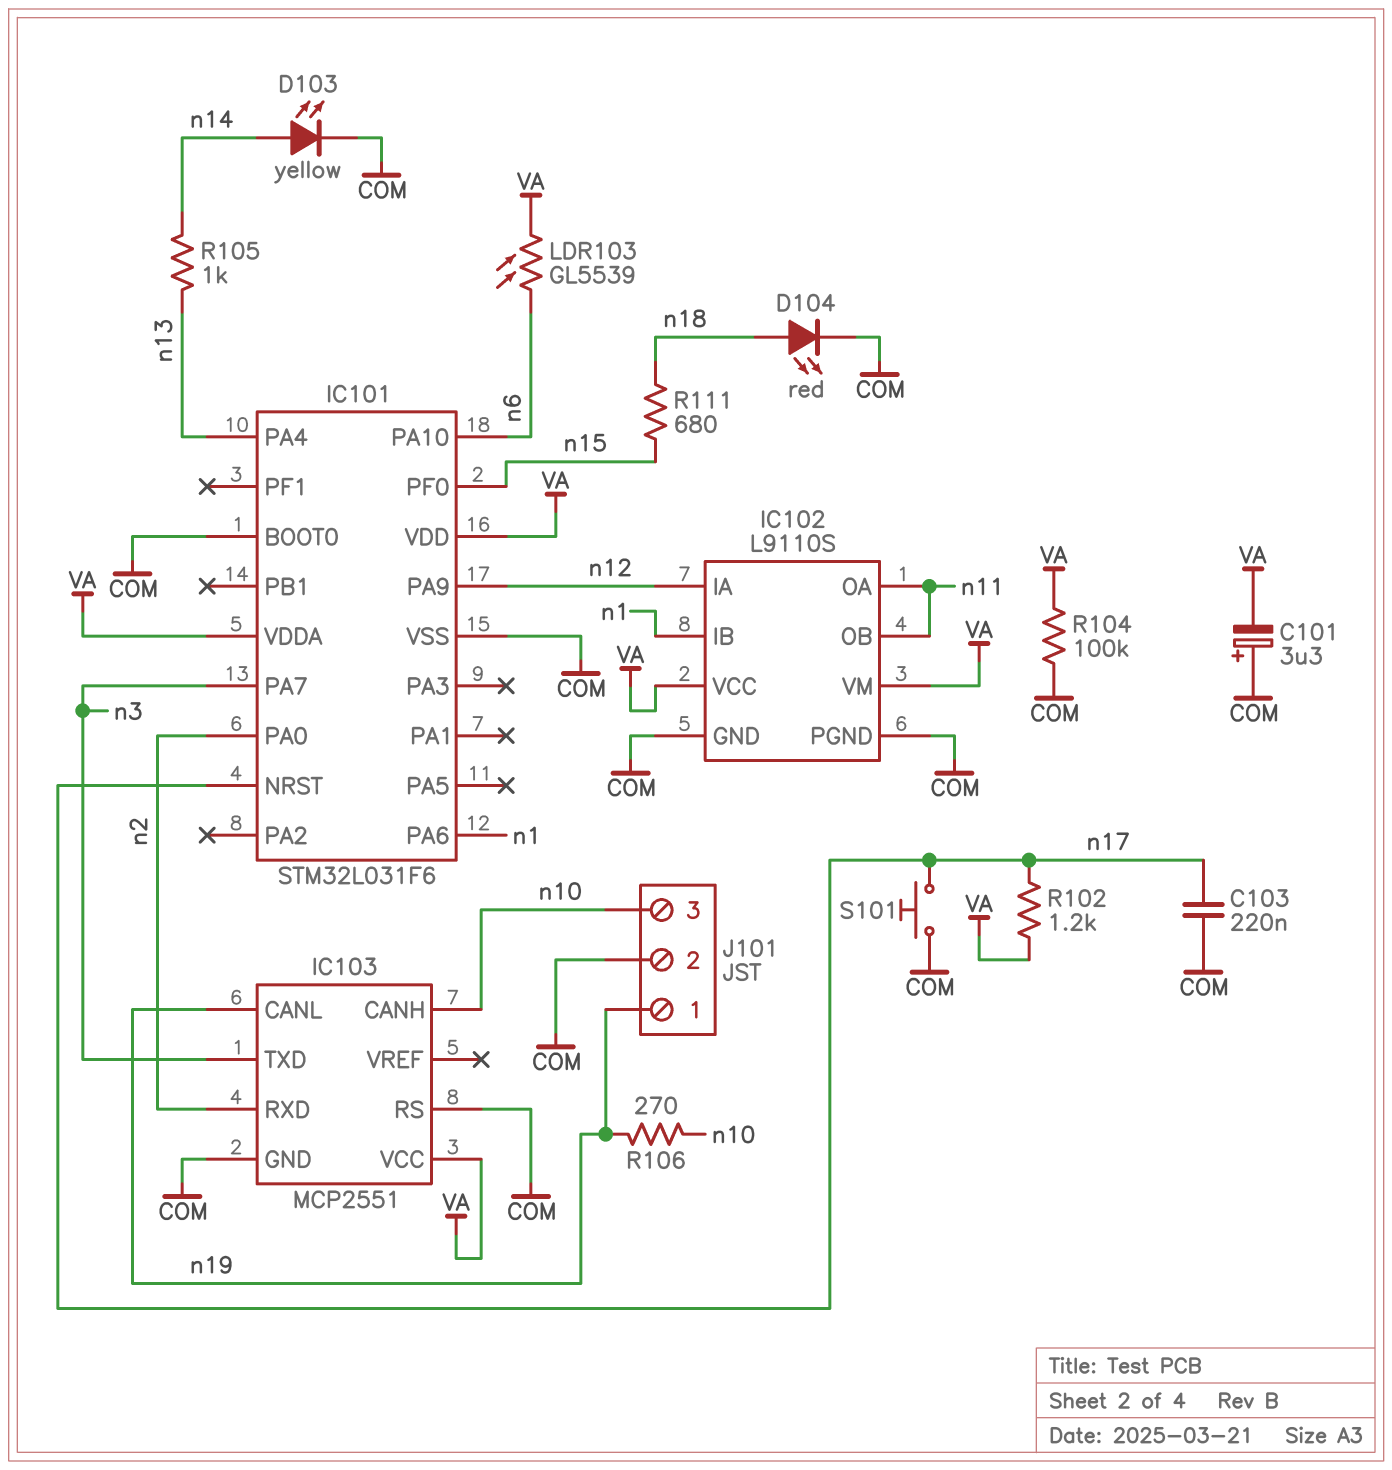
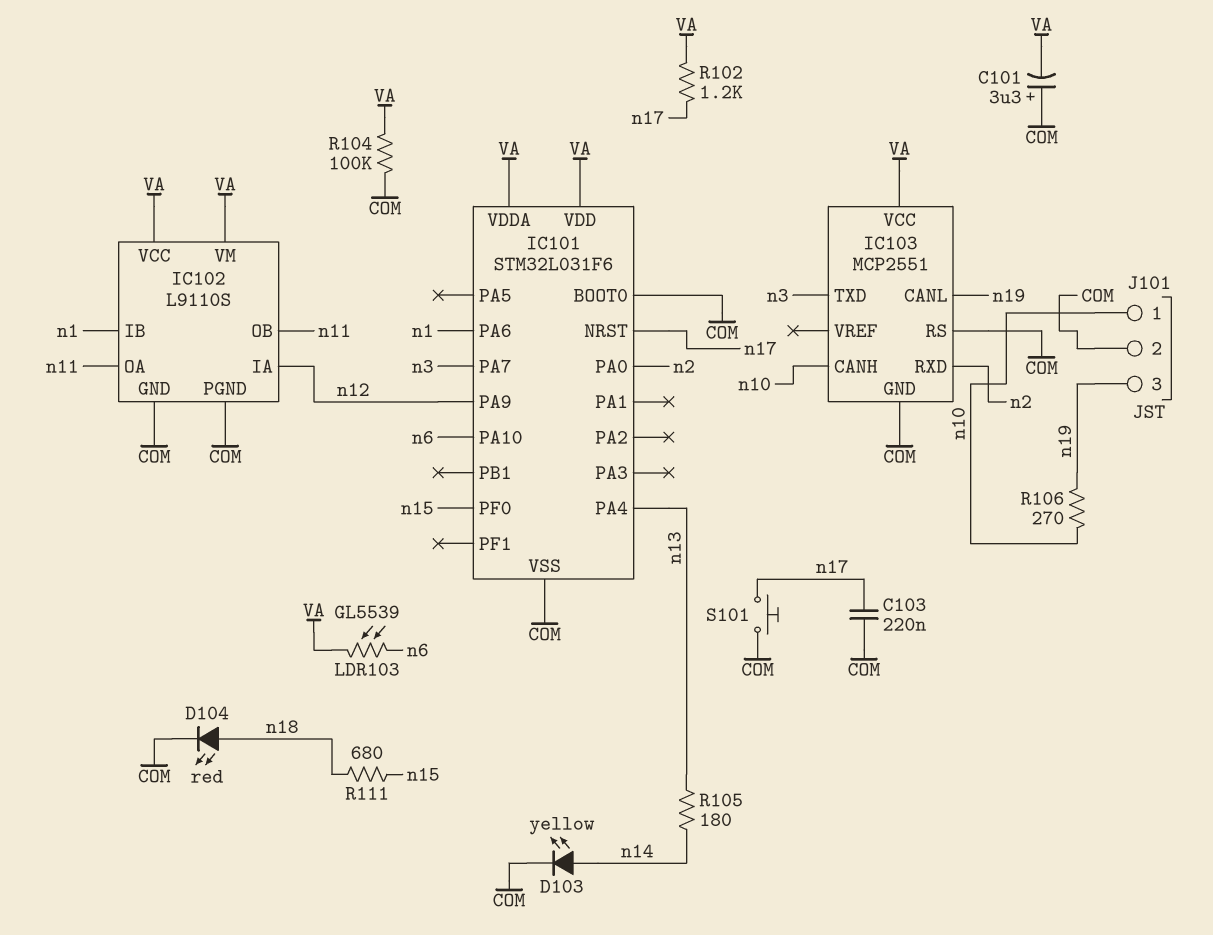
J101 pin 1: n19 -> n10
J101 pin 3: n10 -> n19
R105: 1k (n13, n14) -> 180 (n13, n14)

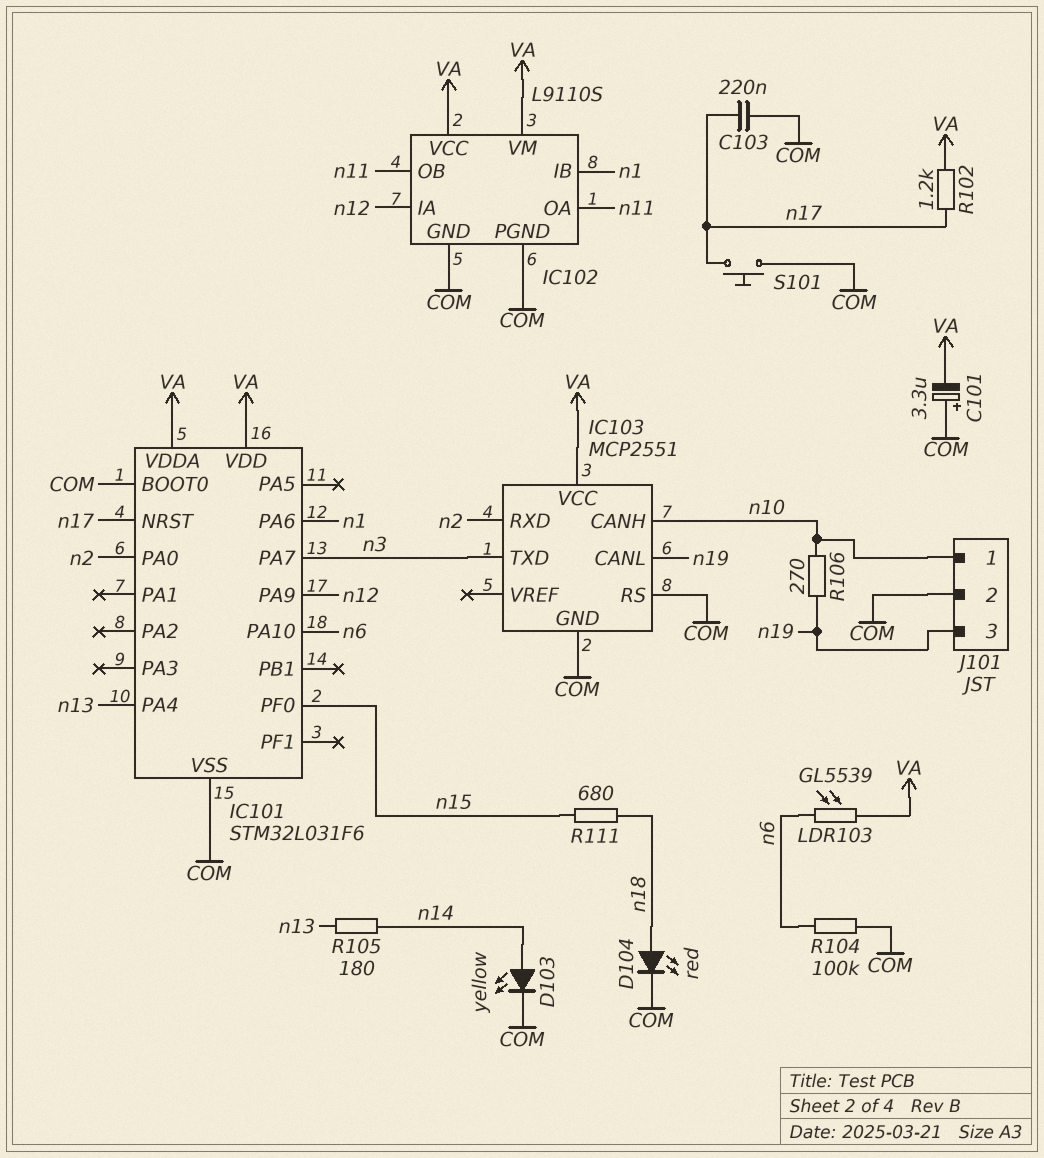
R104: 100k (COM, VA) -> 100k (COM, n6)

